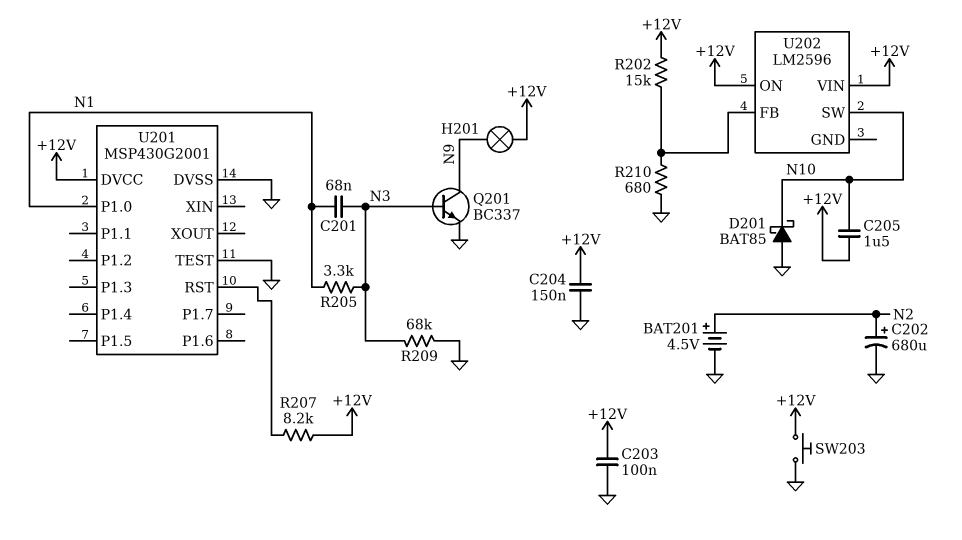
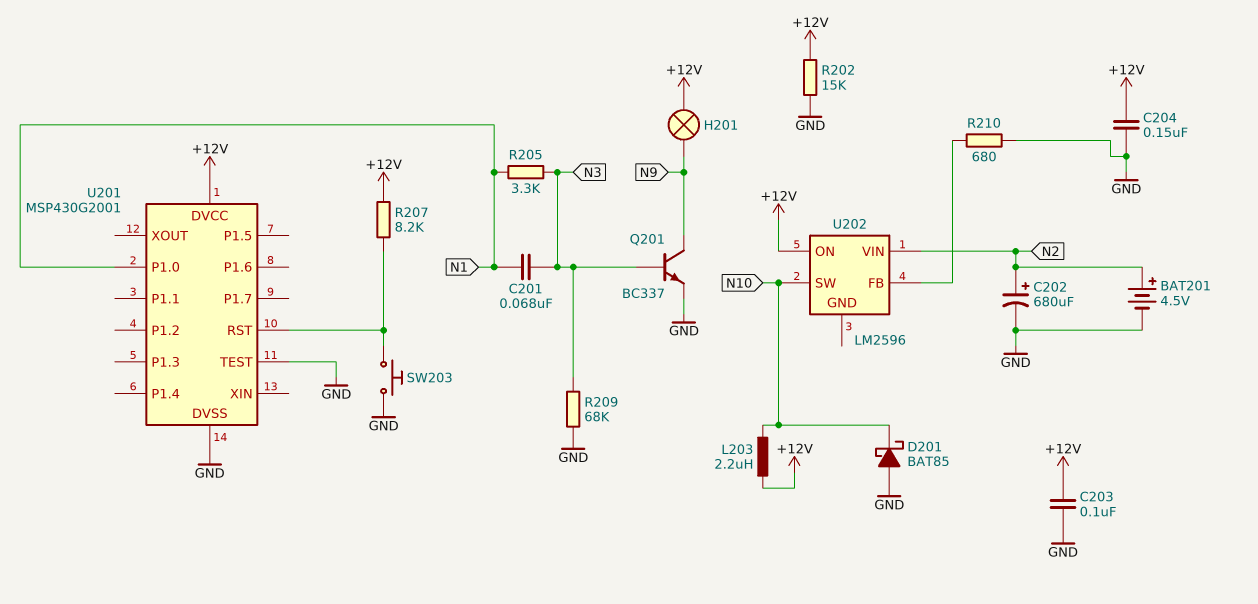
C205: 1.5uF (+12V, N10) -> none
L203: none -> 2.2uH (+12V, N10)
R202: 15k (+12V, U202/FB) -> 15k (+12V, GND)
SW203: button (+12V, GND) -> button (GND, U201/RST)
U202 pin VIN: +12V -> N2

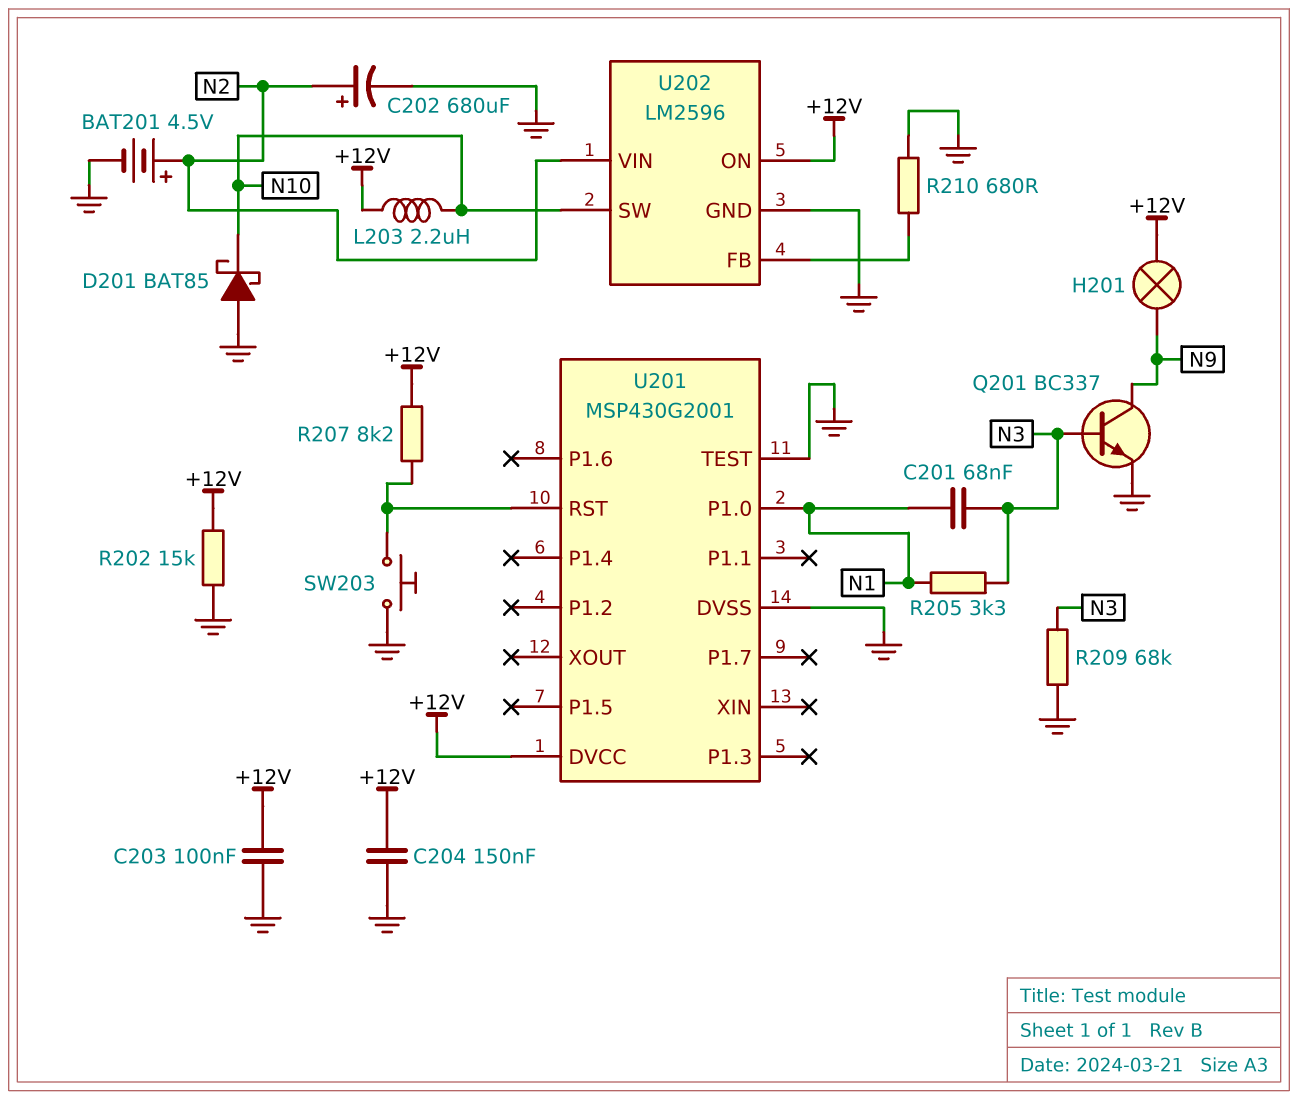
U202 pin GND: none -> GND

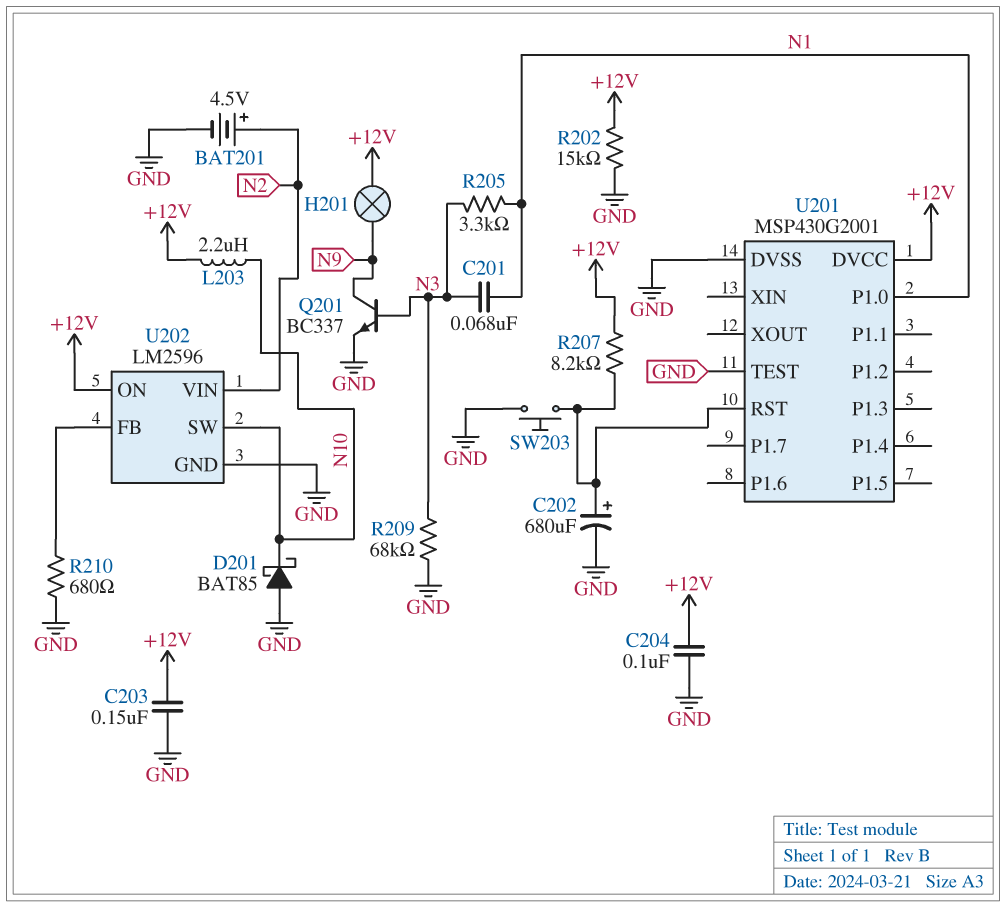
C202: 680uF (plus N2, minus GND) -> 680uF (plus U201/RST, minus GND)
C203: 100nF (+12V, GND) -> 150nF (+12V, GND)
C204: 150nF (+12V, GND) -> 100nF (+12V, GND)

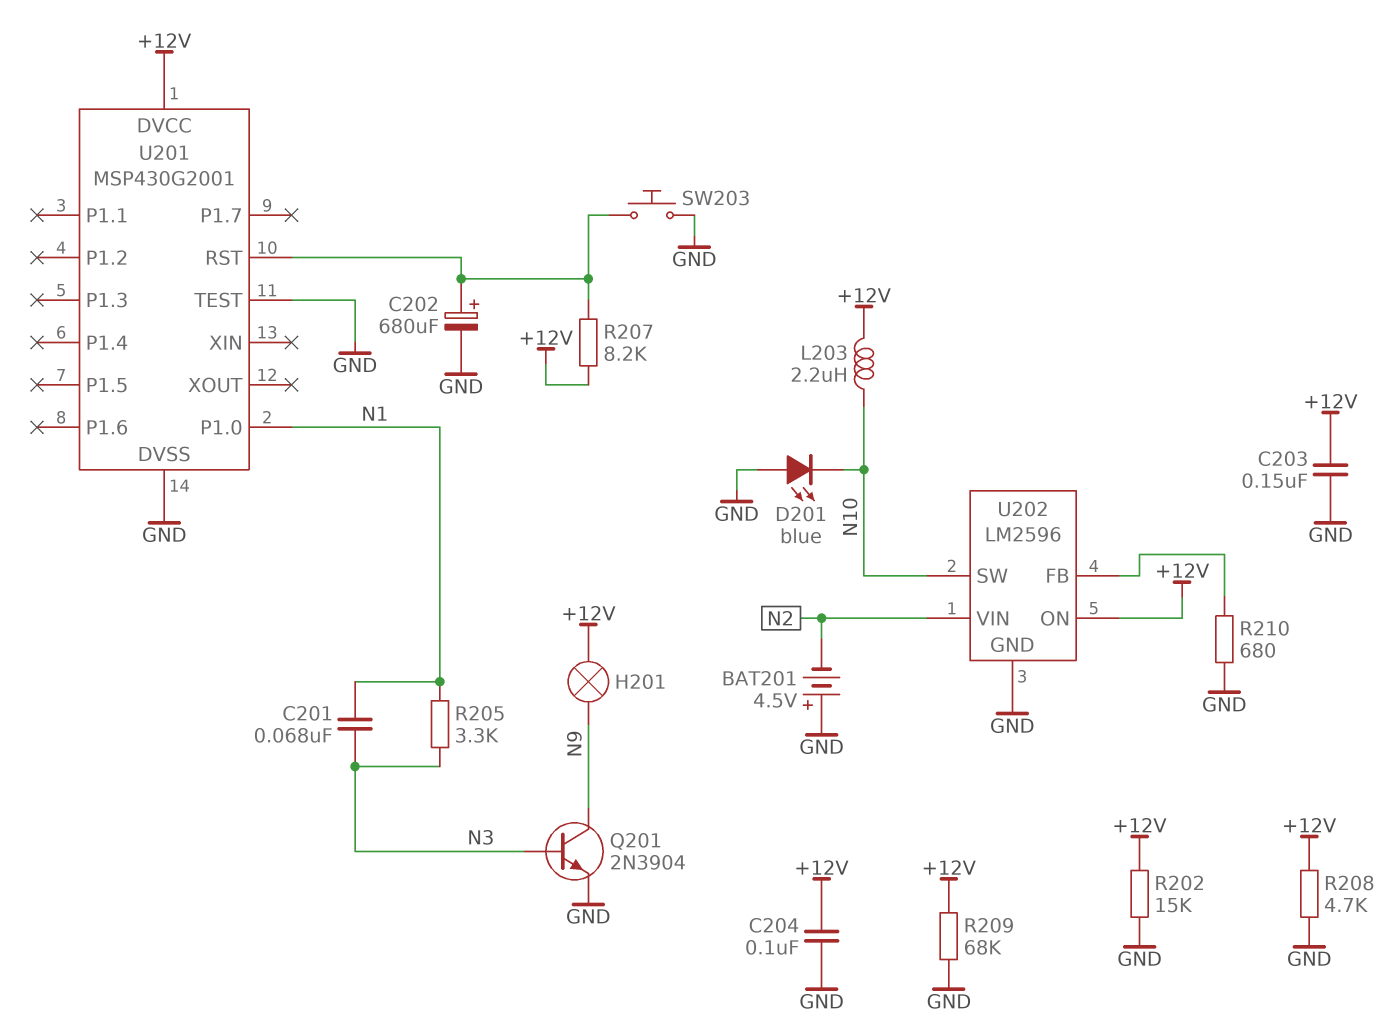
BAT201: 4.5V (plus N2, minus GND) -> 4.5V (plus GND, minus N2)
D201: schottky BAT85 (A GND, K N10) -> LED blue (A GND, K N10)
Q201: NPN BC337 (B N3, C N9, E GND) -> NPN 2N3904 (B N3, C N9, E GND)
R208: none -> 4.7k (+12V, GND)
R209: 68k (GND, N3) -> 68k (+12V, GND)

